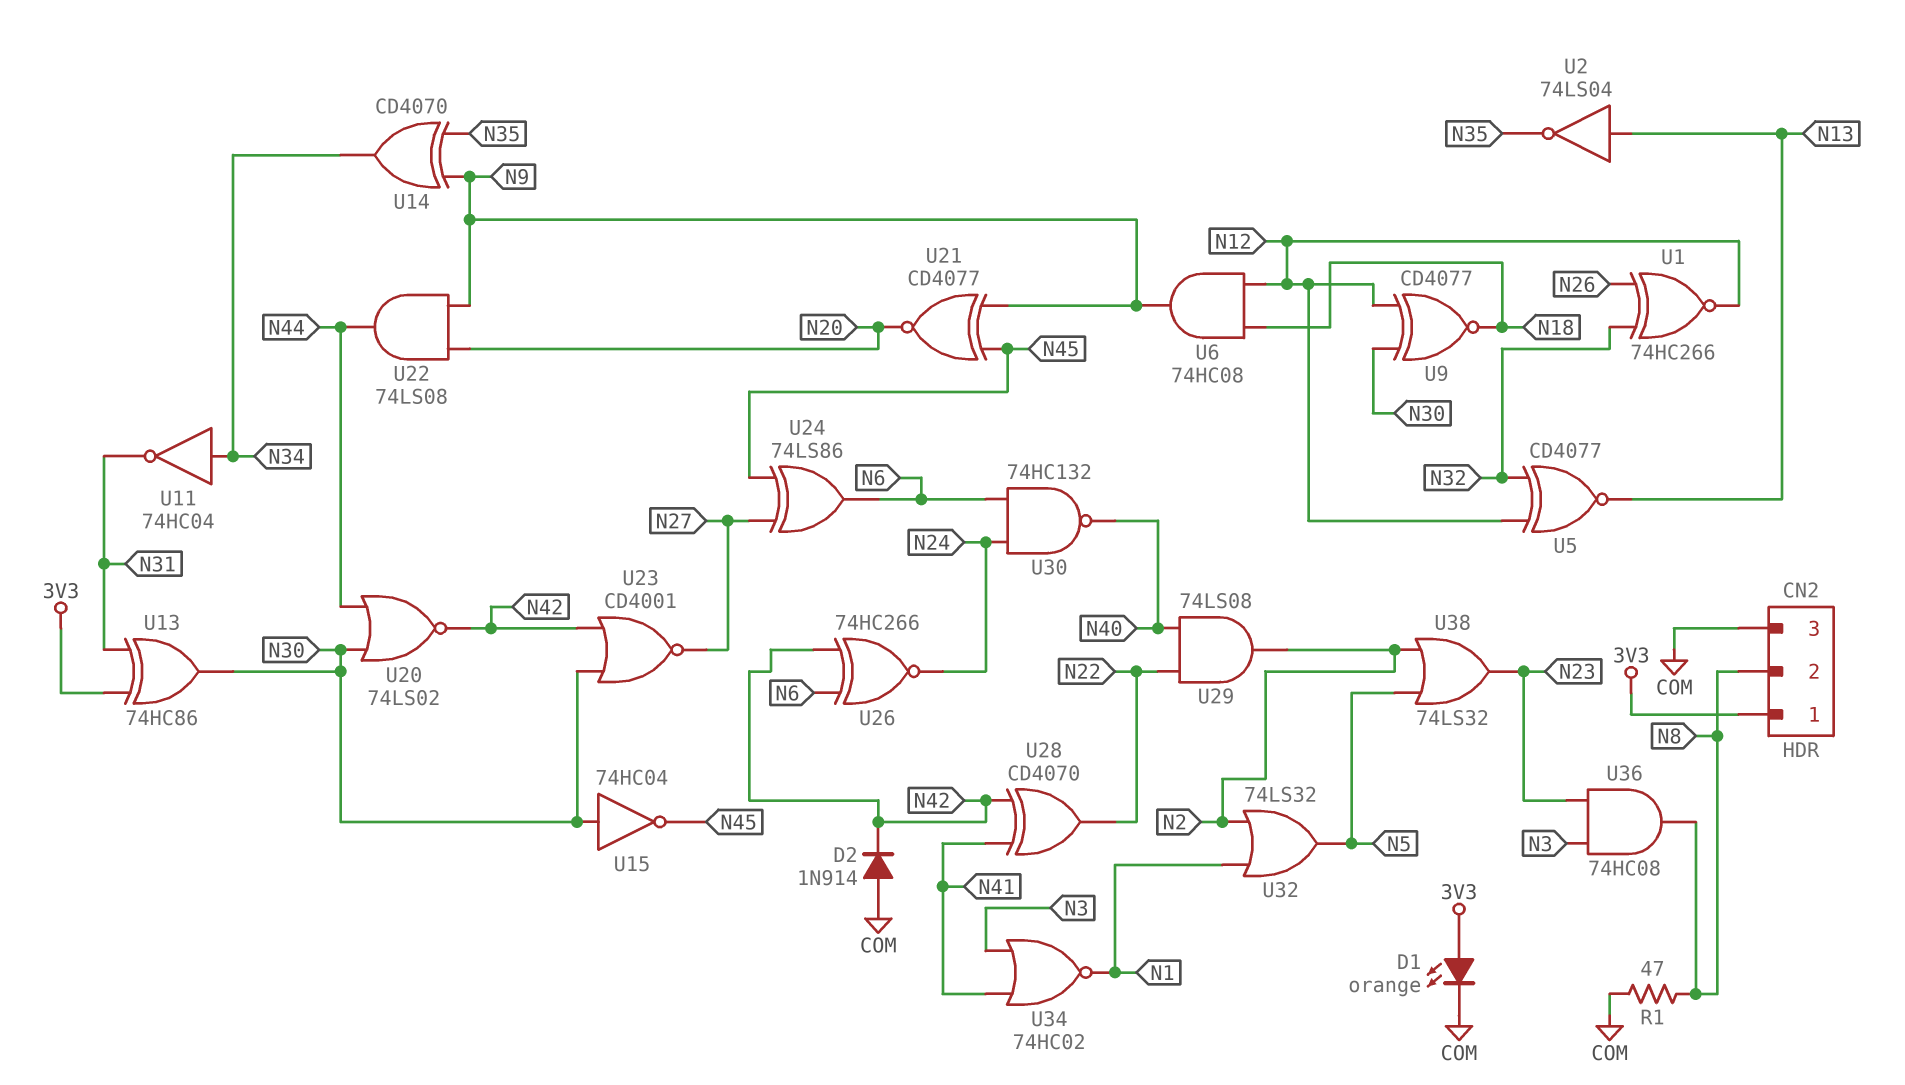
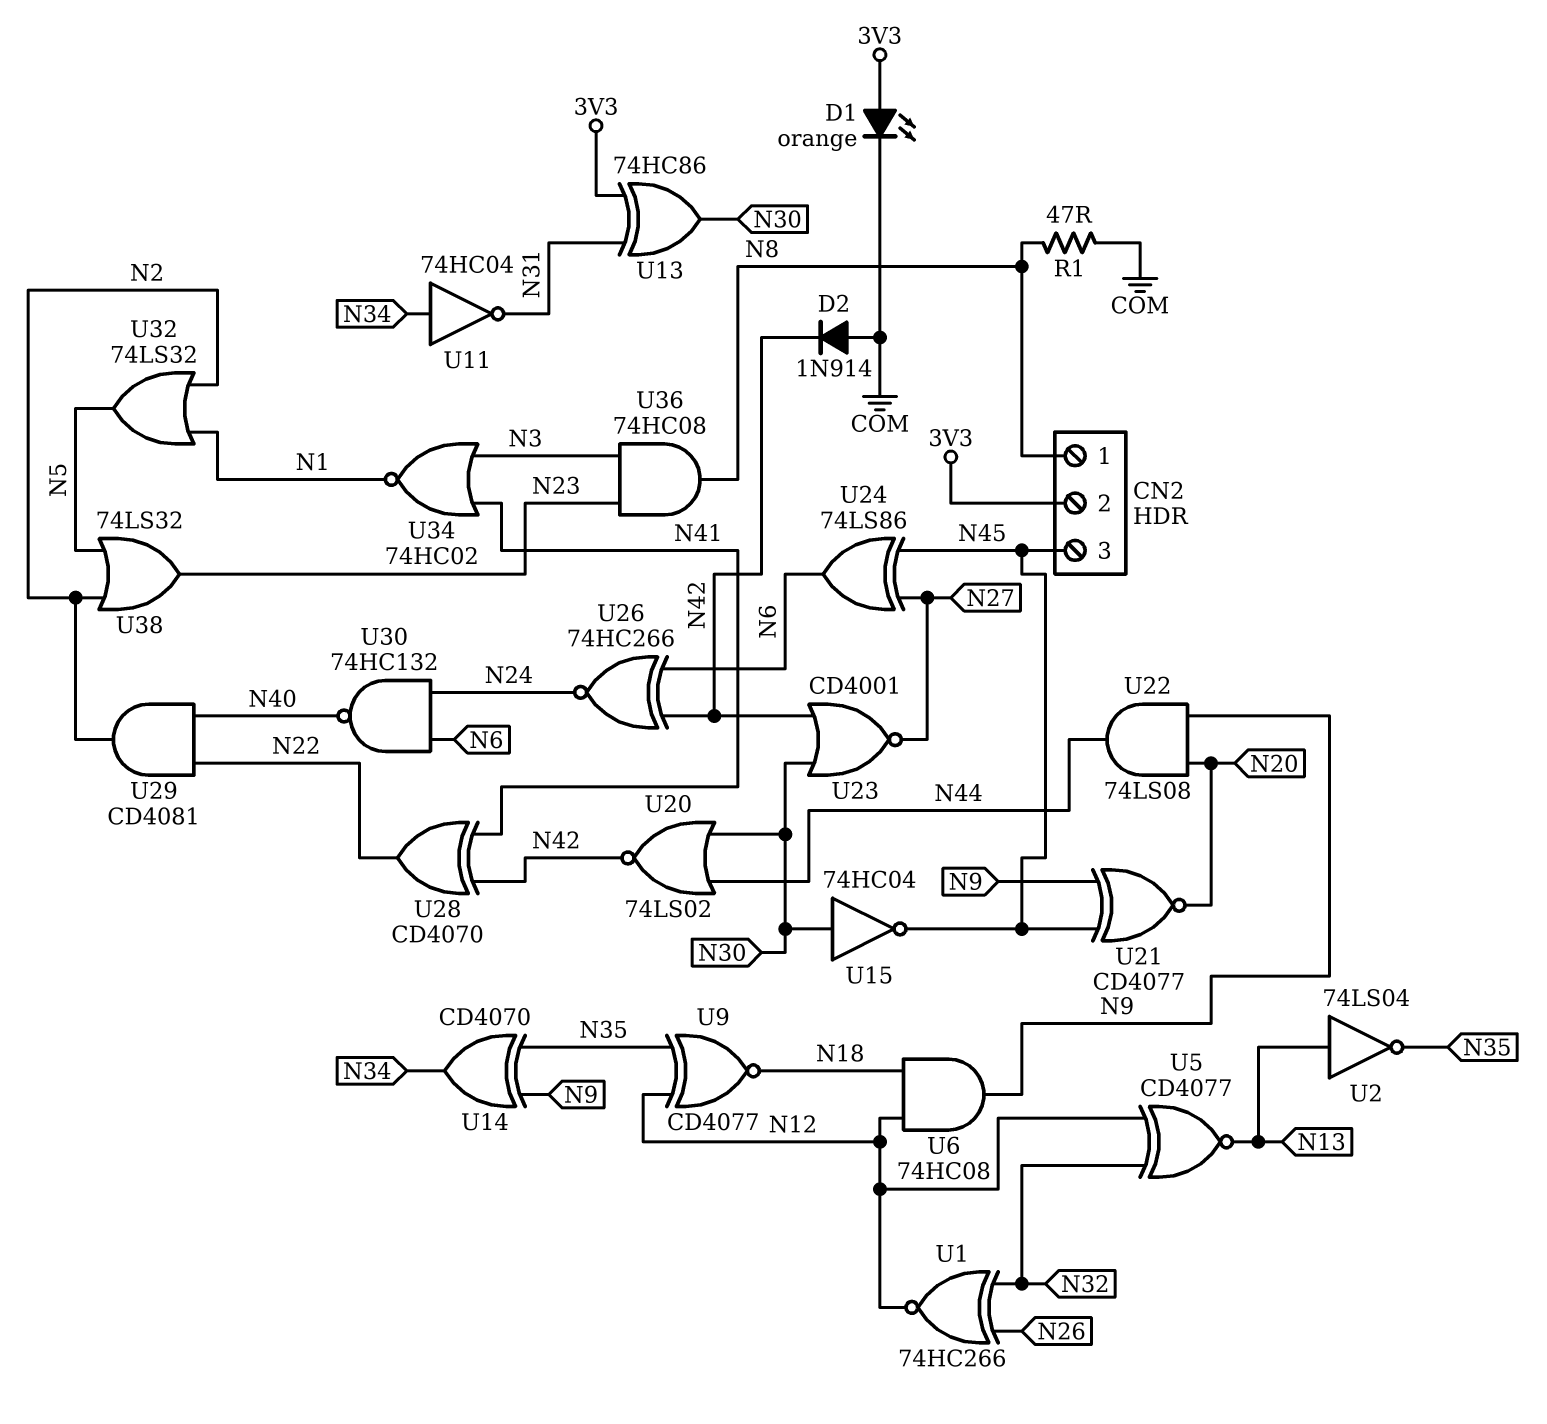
CN2 pin 1: 3V3 -> N8
CN2 pin 2: N8 -> 3V3
CN2 pin 3: COM -> N45
U9: XNOR CD4077 (in N12, in N30, out N18) -> XNOR CD4077 (in N12, in N35, out N18)
U29: AND 74LS08 (in N22, in N40, out N2) -> AND CD4081 (in N22, in N40, out N2)

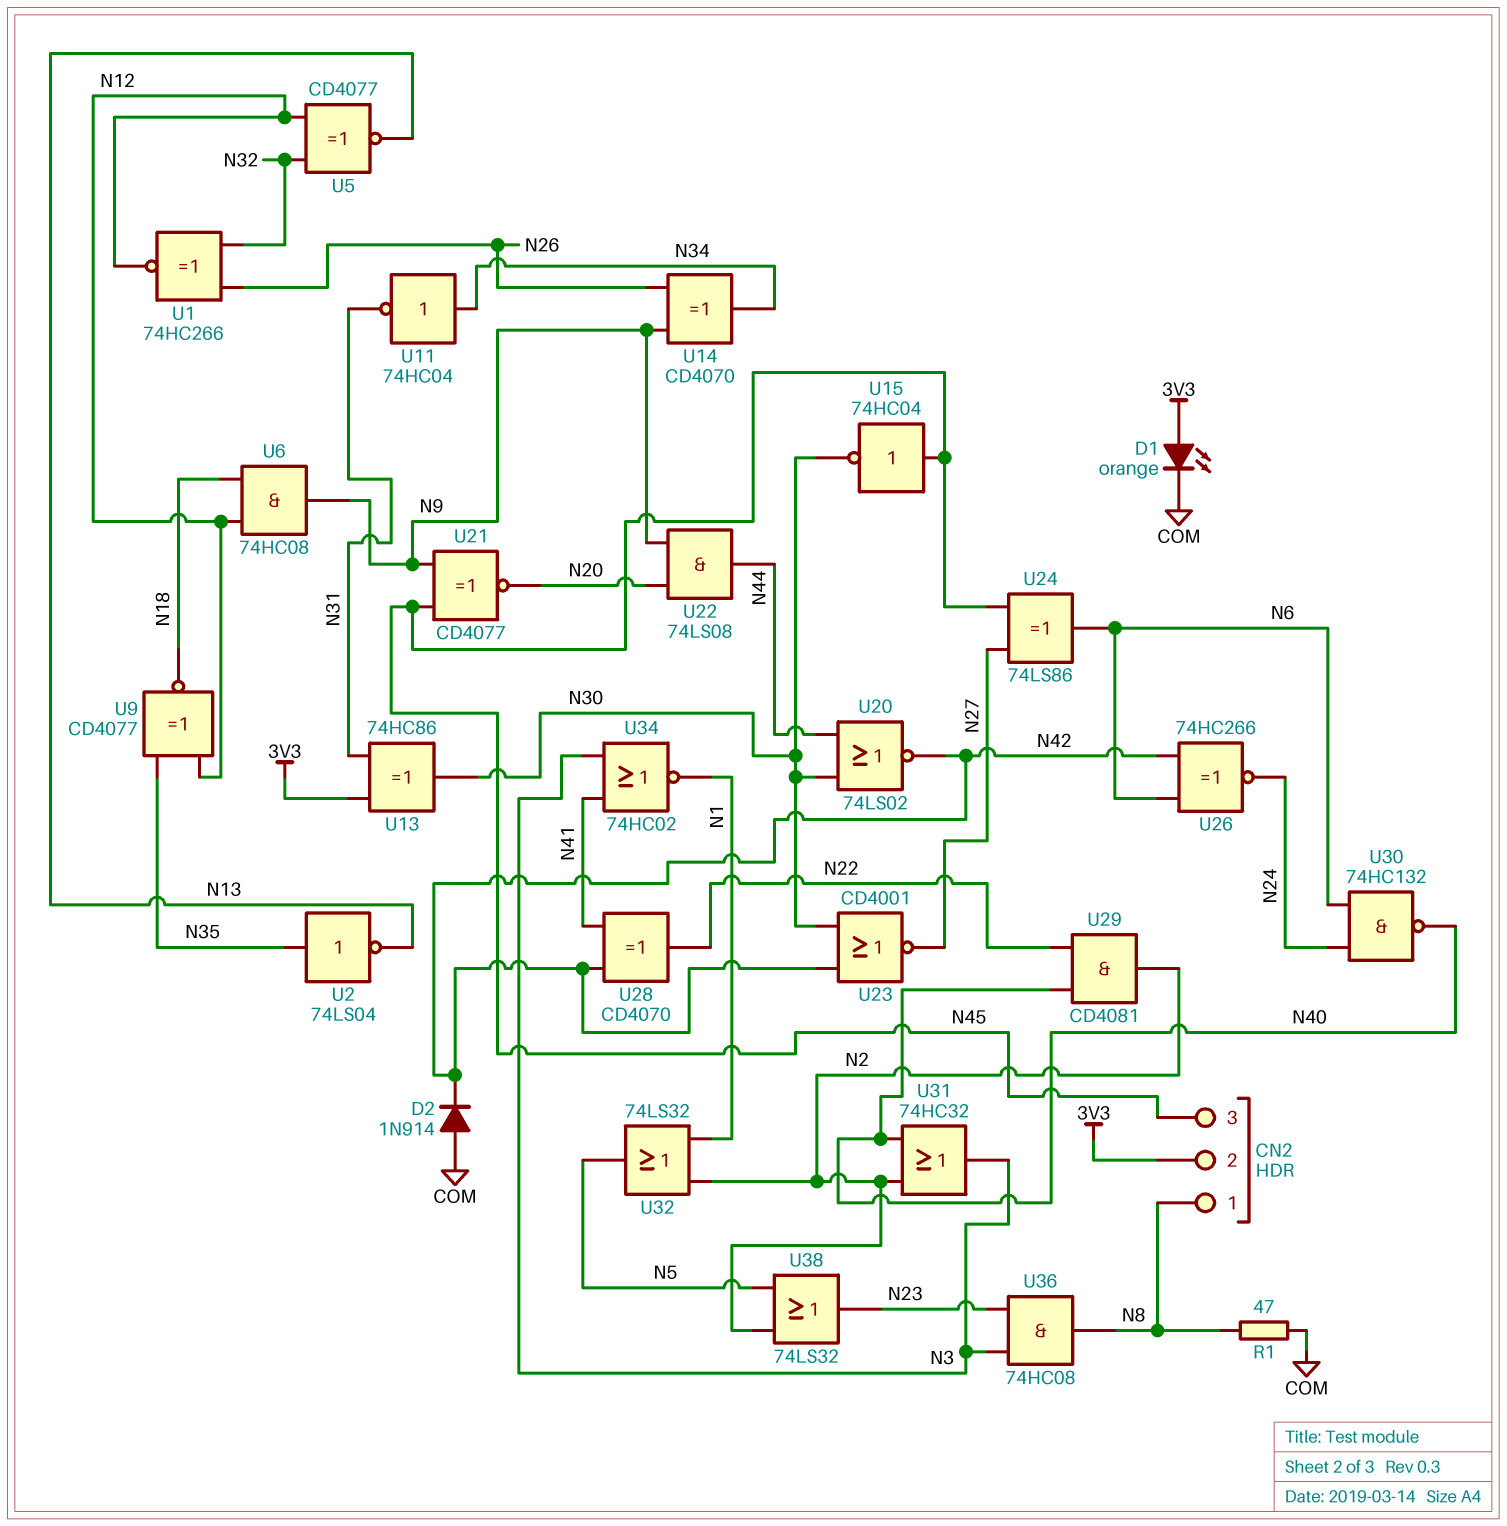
U2: NOT 74LS04 (in N13, out N35) -> NOT 74LS04 (in N35, out N13)
U14: XOR CD4070 (in N9, in N35, out N34) -> XOR CD4070 (in N9, in N26, out N34)
U15: NOT 74HC04 (in N30, out N45) -> NOT 74HC04 (in N45, out N30)
U31: none -> OR 74HC32 (in N2, in N40, out N3)

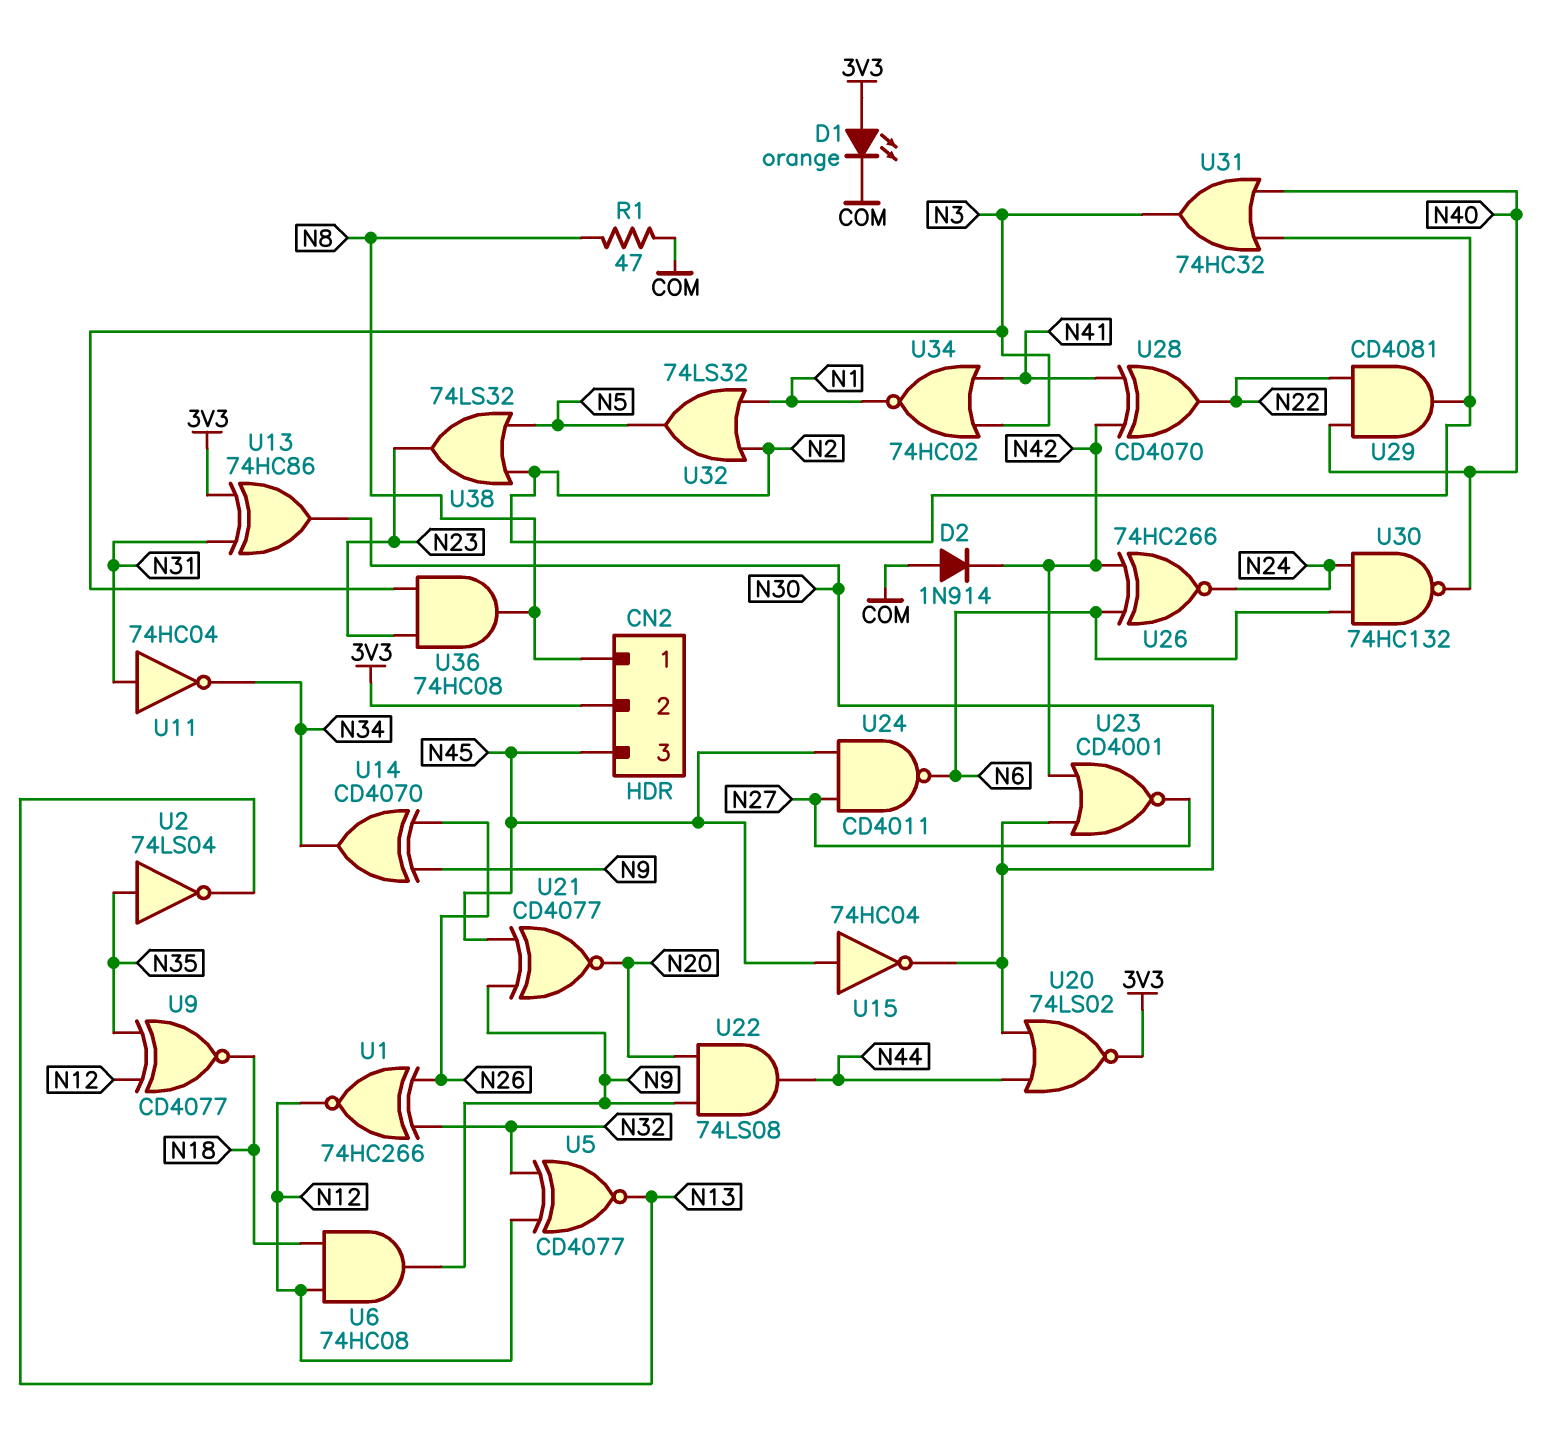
U11: NOT 74HC04 (in N34, out N31) -> NOT 74HC04 (in N31, out N34)
U20: NOR 74LS02 (in N30, in N44, out N42) -> NOR 74LS02 (in N30, in N44, out 3V3)
U24: XOR 74LS86 (in N27, in N45, out N6) -> NAND CD4011 (in N27, in N45, out N6)

